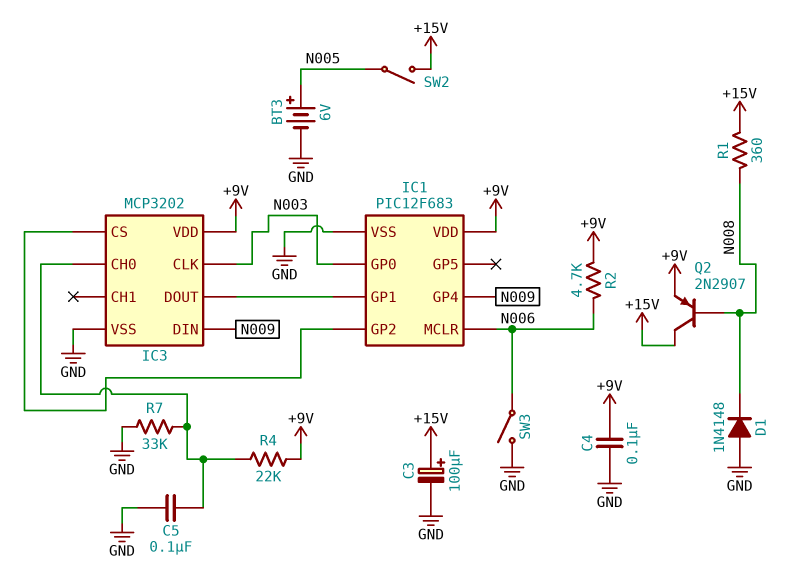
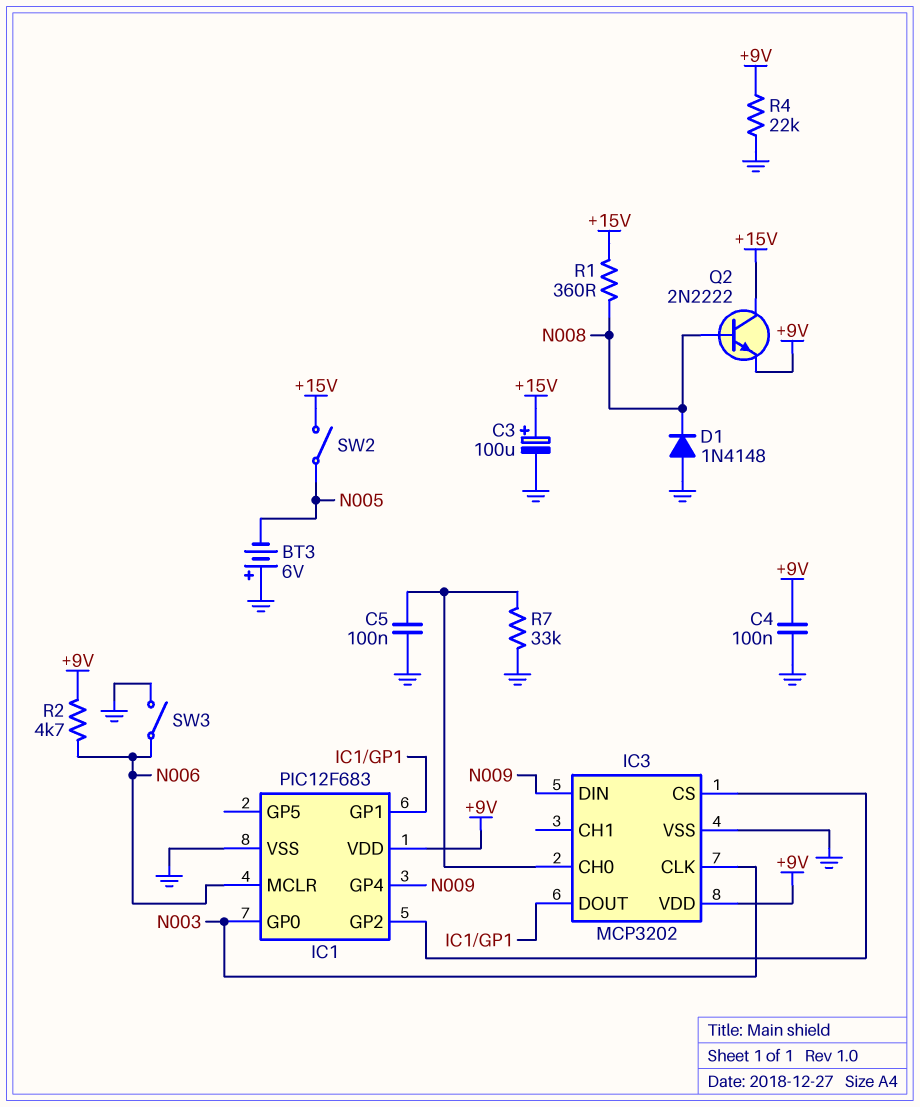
BT3: 6V (plus N005, minus GND) -> 6V (plus GND, minus N005)
Q2: PNP 2N2907 (B N008, C +15V, E +9V) -> NPN 2N2222 (B N008, C +15V, E +9V)
R4: 22k (+9V, IC3/CH0) -> 22k (+9V, GND)

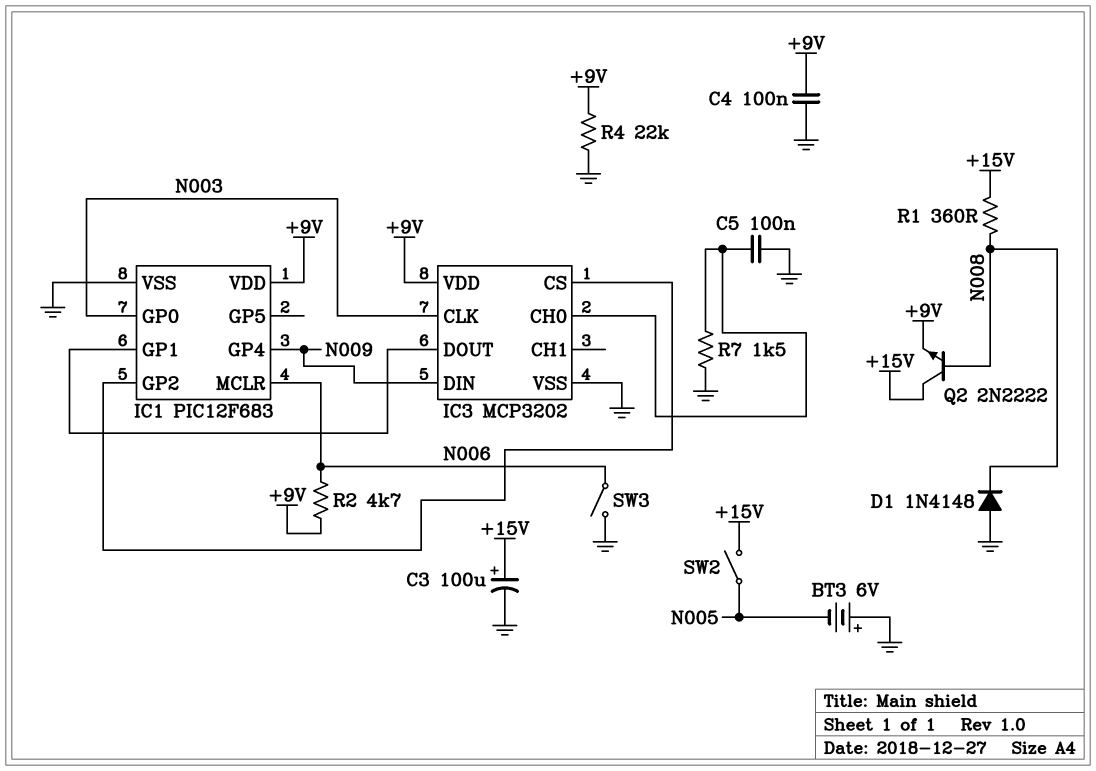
R7: 33k (GND, IC3/CH0) -> 1.5k (GND, IC3/CH0)

